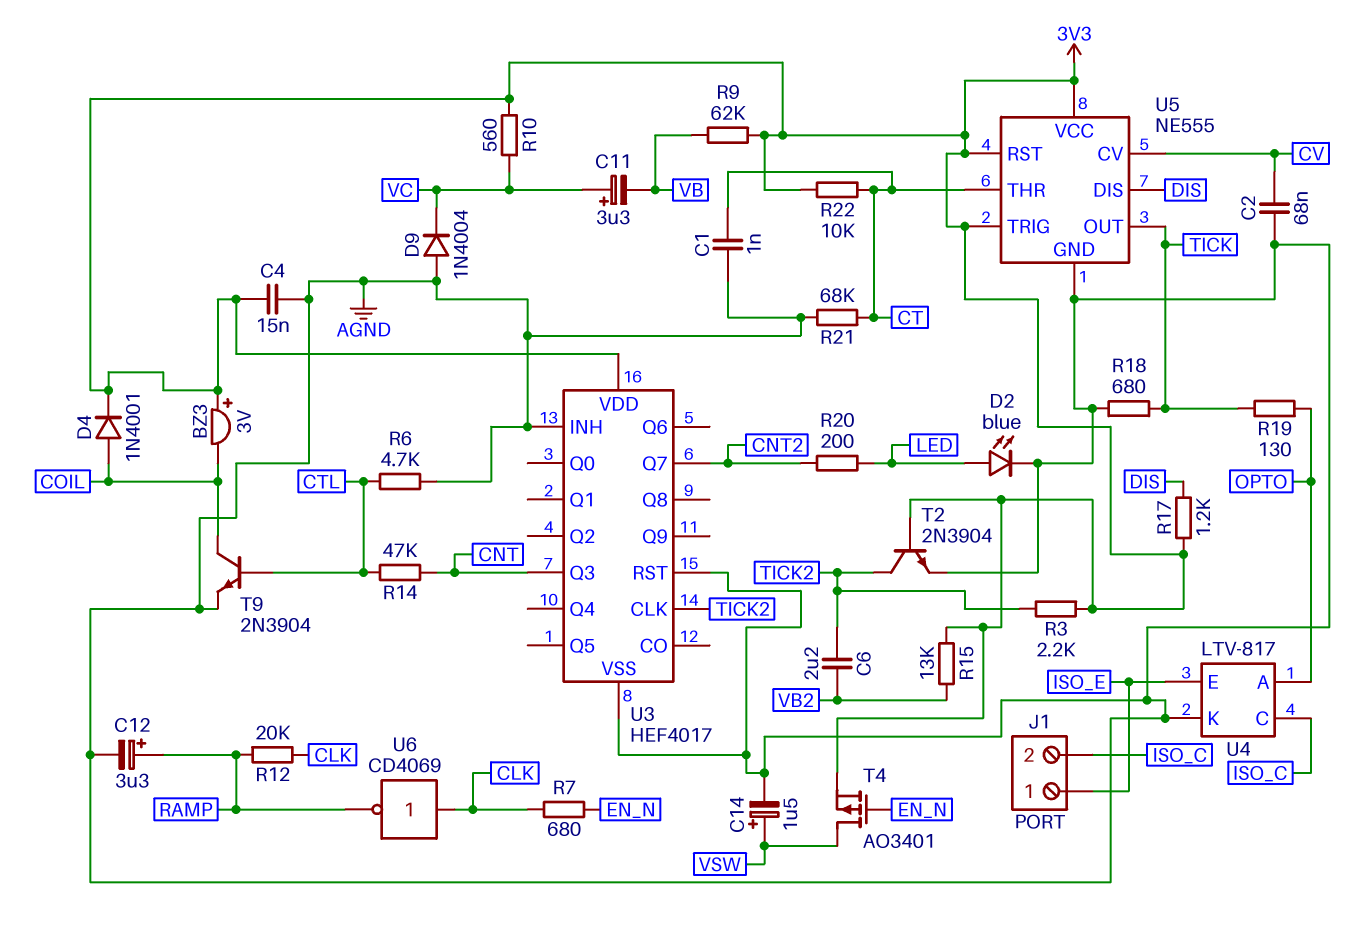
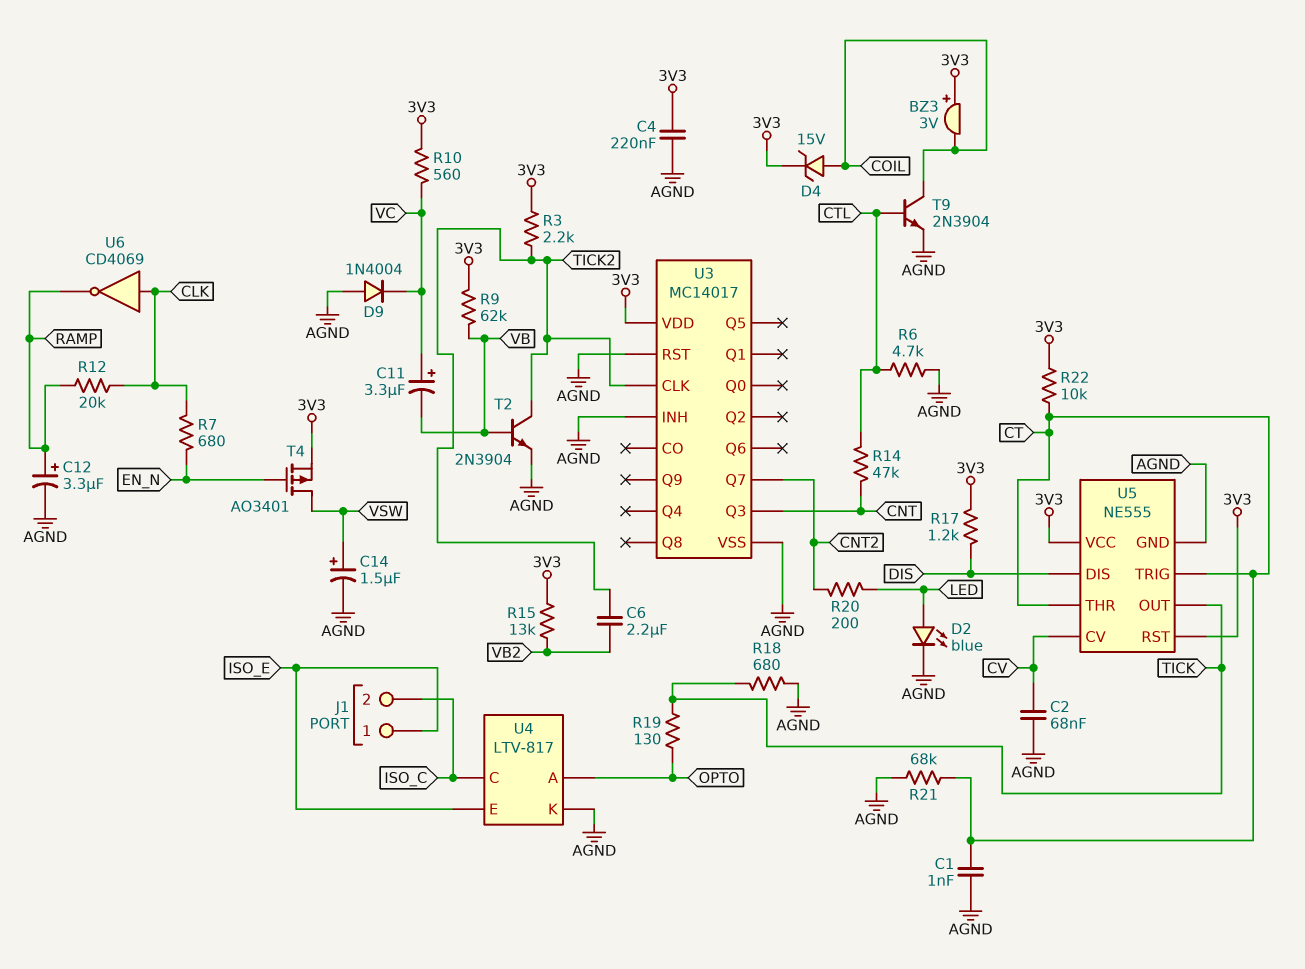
C4: 15nF (3V3, AGND) -> 220nF (3V3, AGND)
D4: diode 1N4001 (A COIL, K 3V3) -> zener 15V (A COIL, K 3V3)
T2: NPN 2N3904 (B 3V3, C TICK2, E AGND) -> NPN 2N3904 (B VB, C TICK2, E AGND)
U3: HEF4017 -> MC14017
U5 pin TRIG: 3V3 -> CT

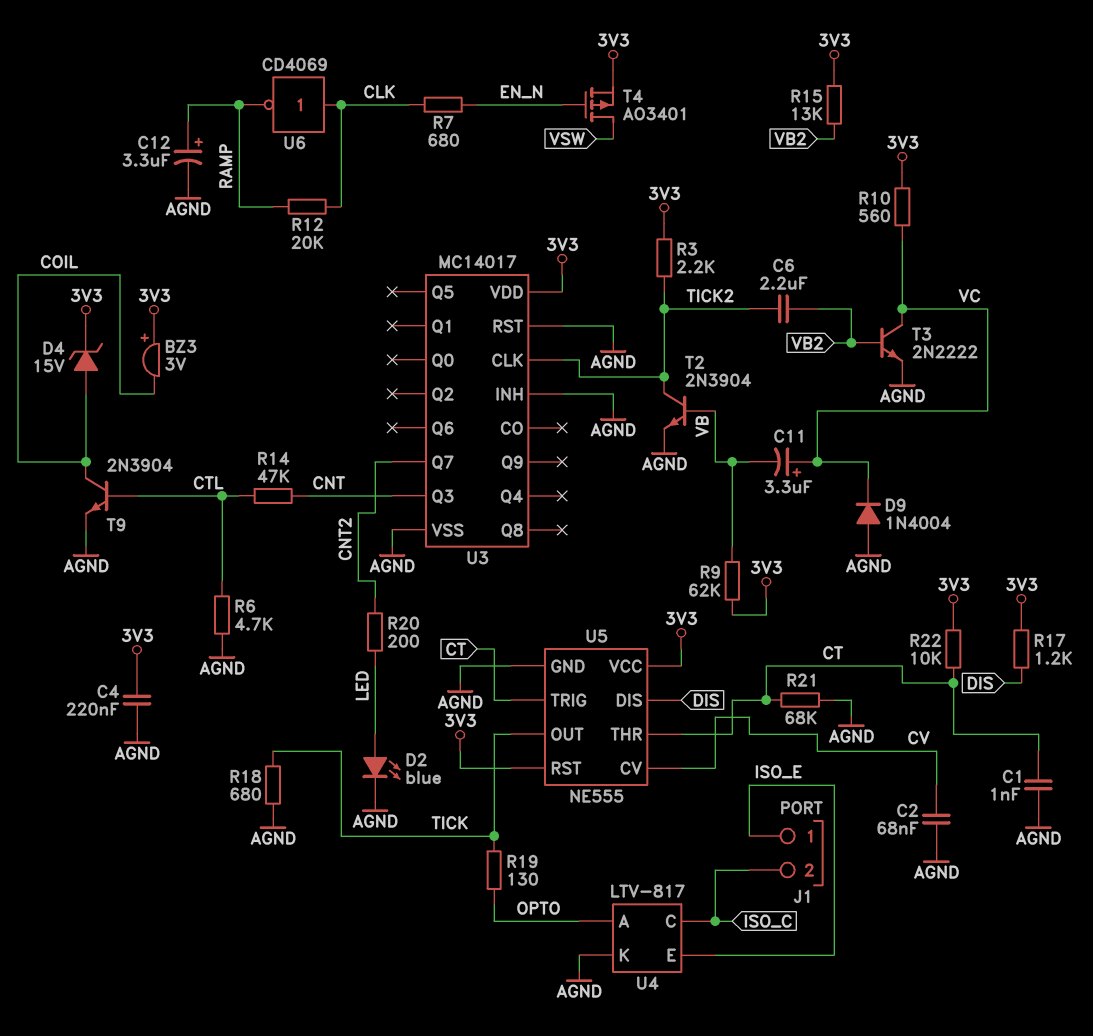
C14: 1.5uF (plus VSW, minus AGND) -> none
T3: none -> NPN 2N2222 (B VB2, C VC, E AGND)

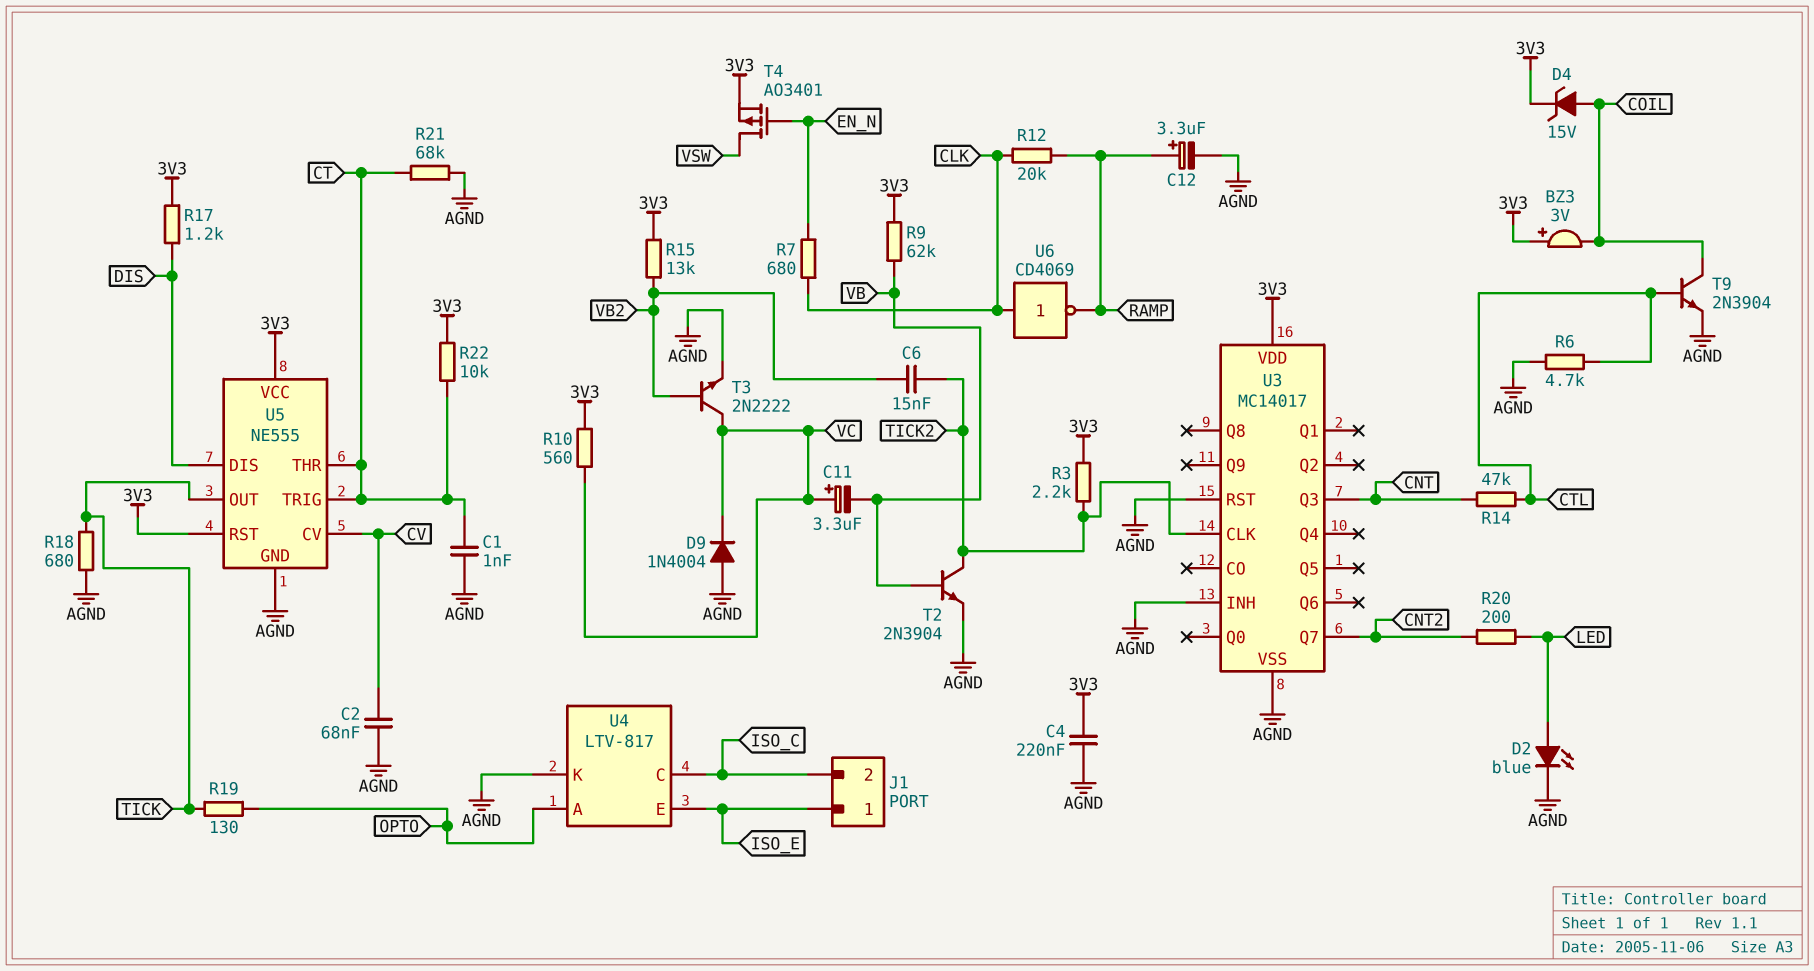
C6: 2.2uF (TICK2, VB2) -> 15nF (TICK2, VB2)

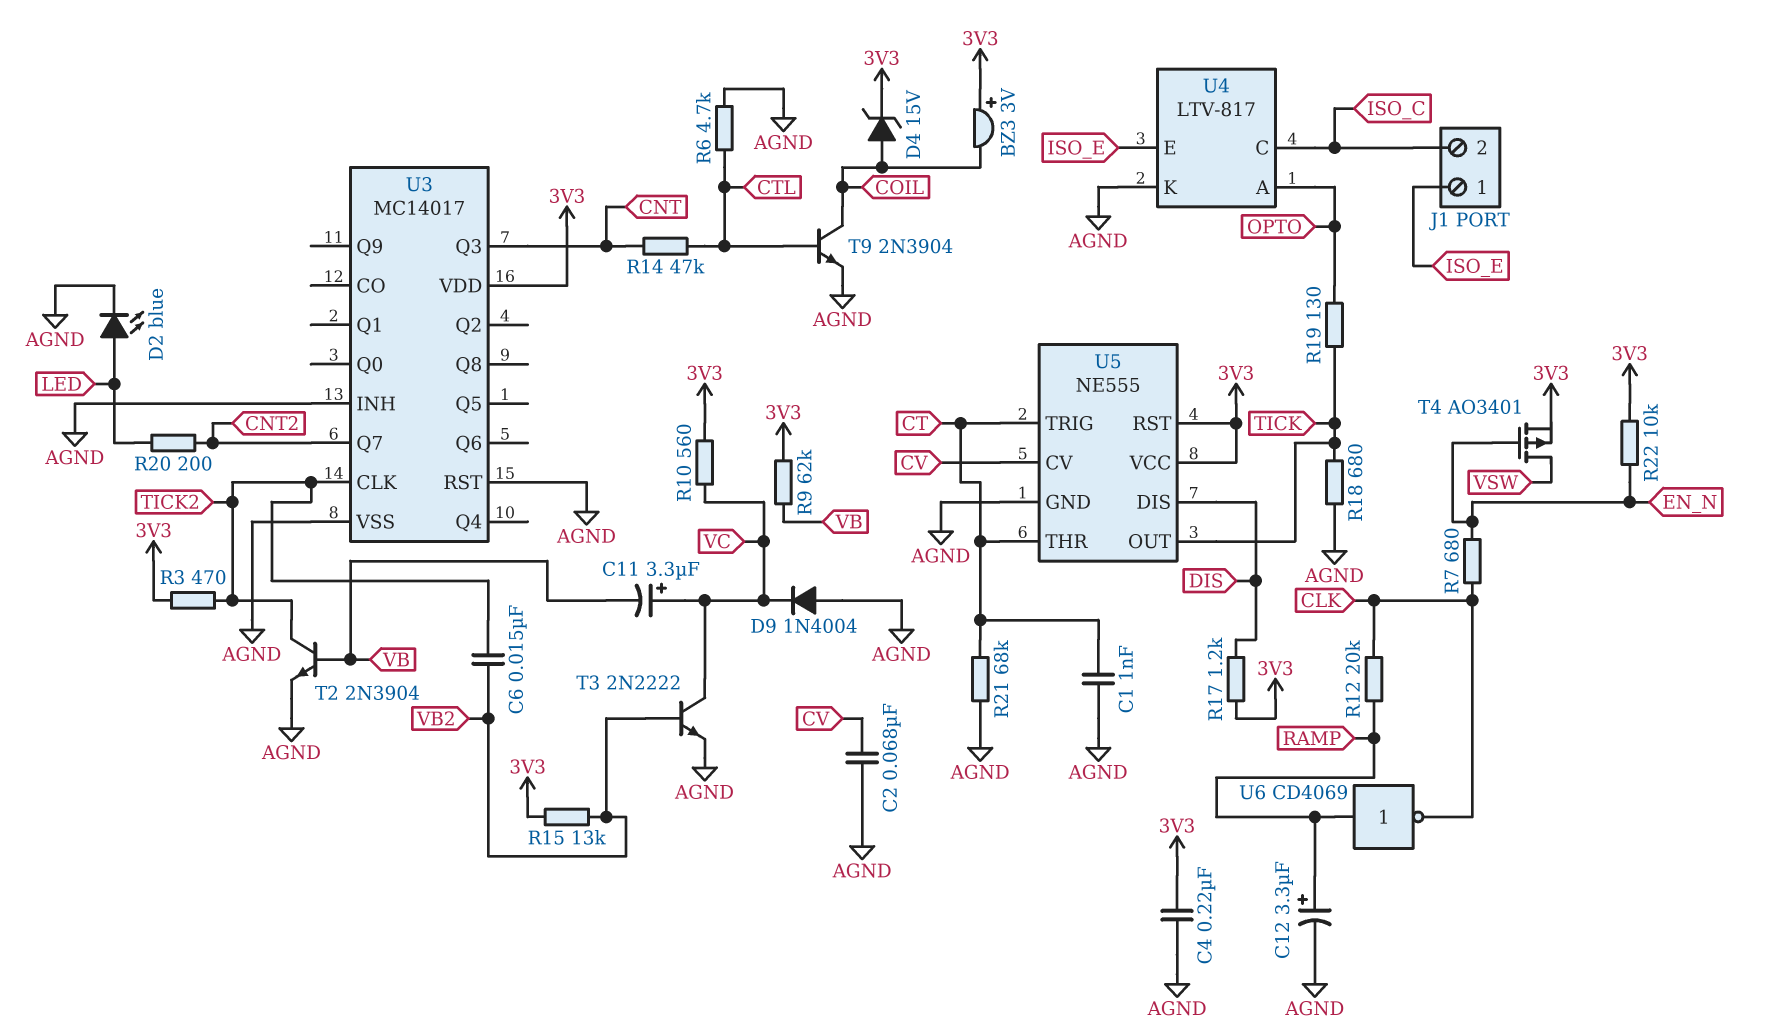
R3: 2.2k (3V3, TICK2) -> 470 (3V3, TICK2)
R22: 10k (3V3, CT) -> 10k (3V3, EN_N)
U6: NOT CD4069 (in CLK, out RAMP) -> NOT CD4069 (in RAMP, out CLK)

